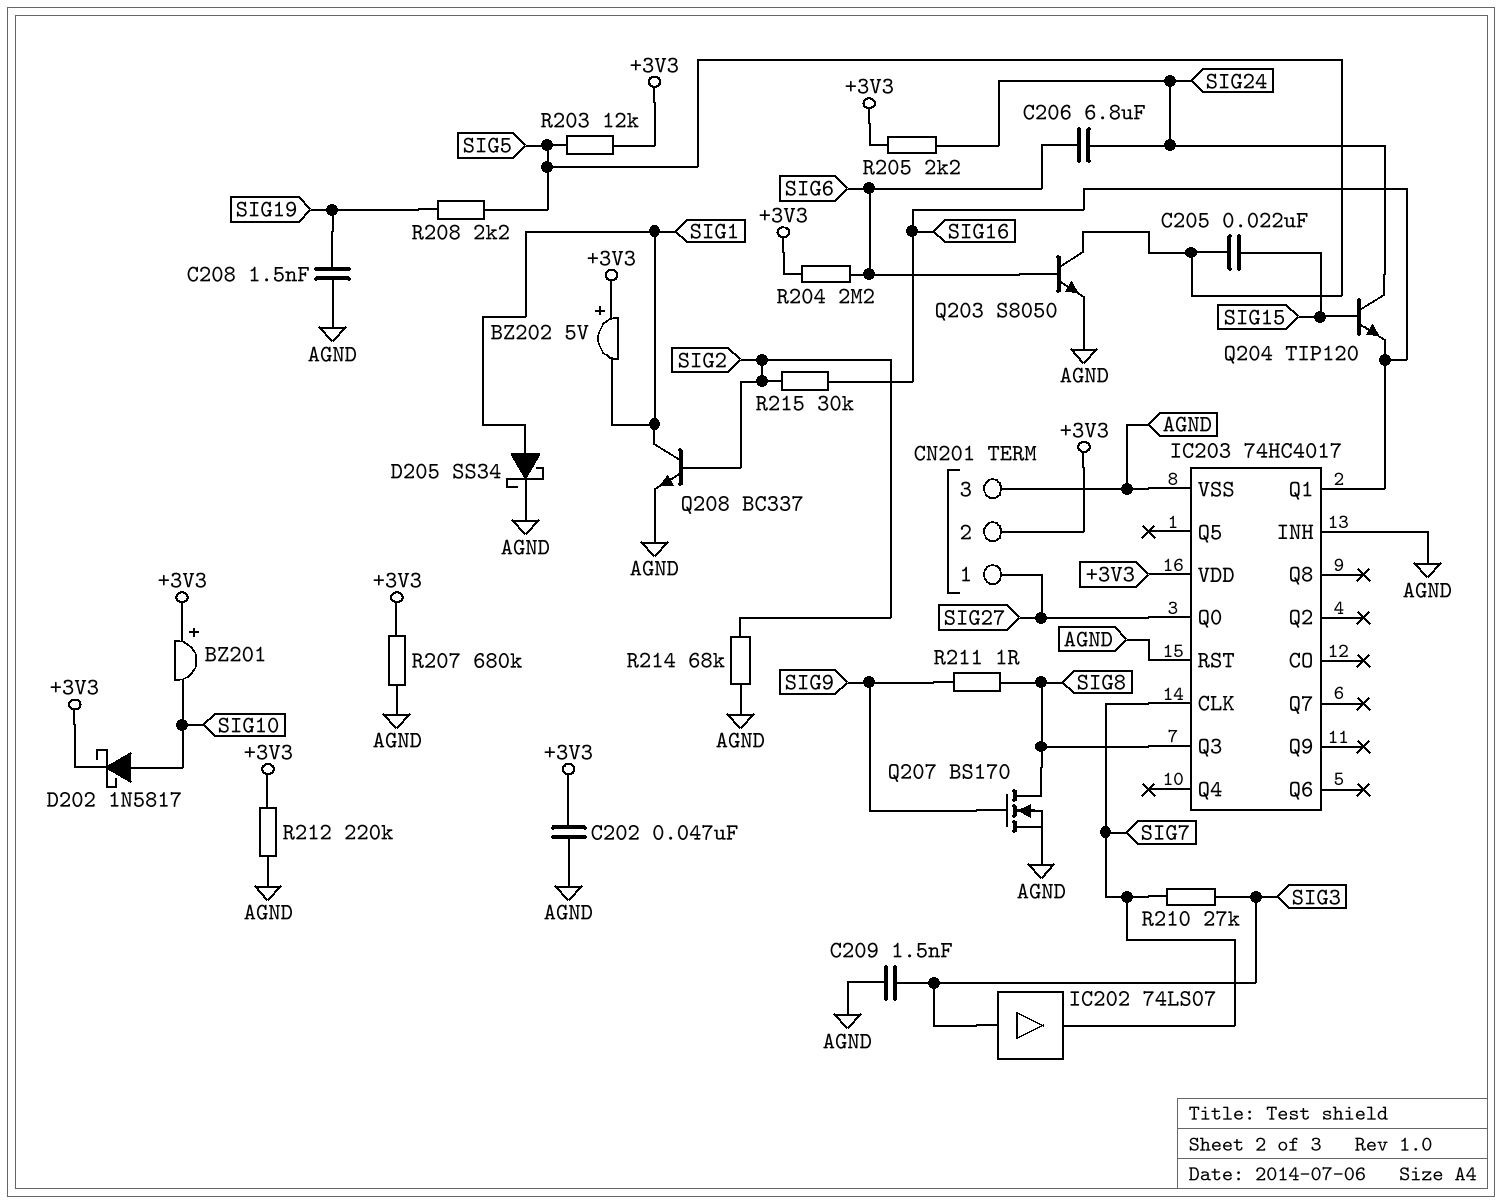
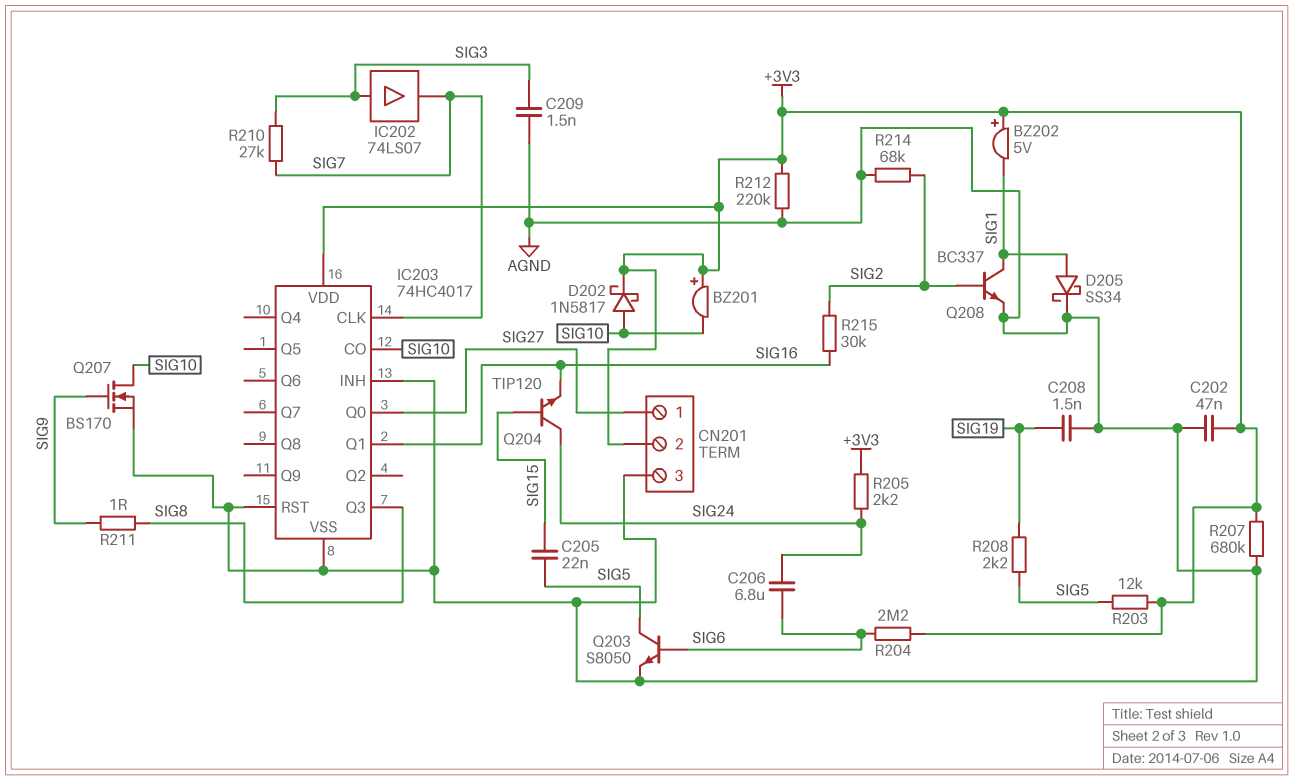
IC203 pin CO: none -> SIG10
Q207: NMOS BS170 (G SIG9, D SIG8, S AGND) -> NMOS BS170 (G SIG9, D SIG10, S AGND)

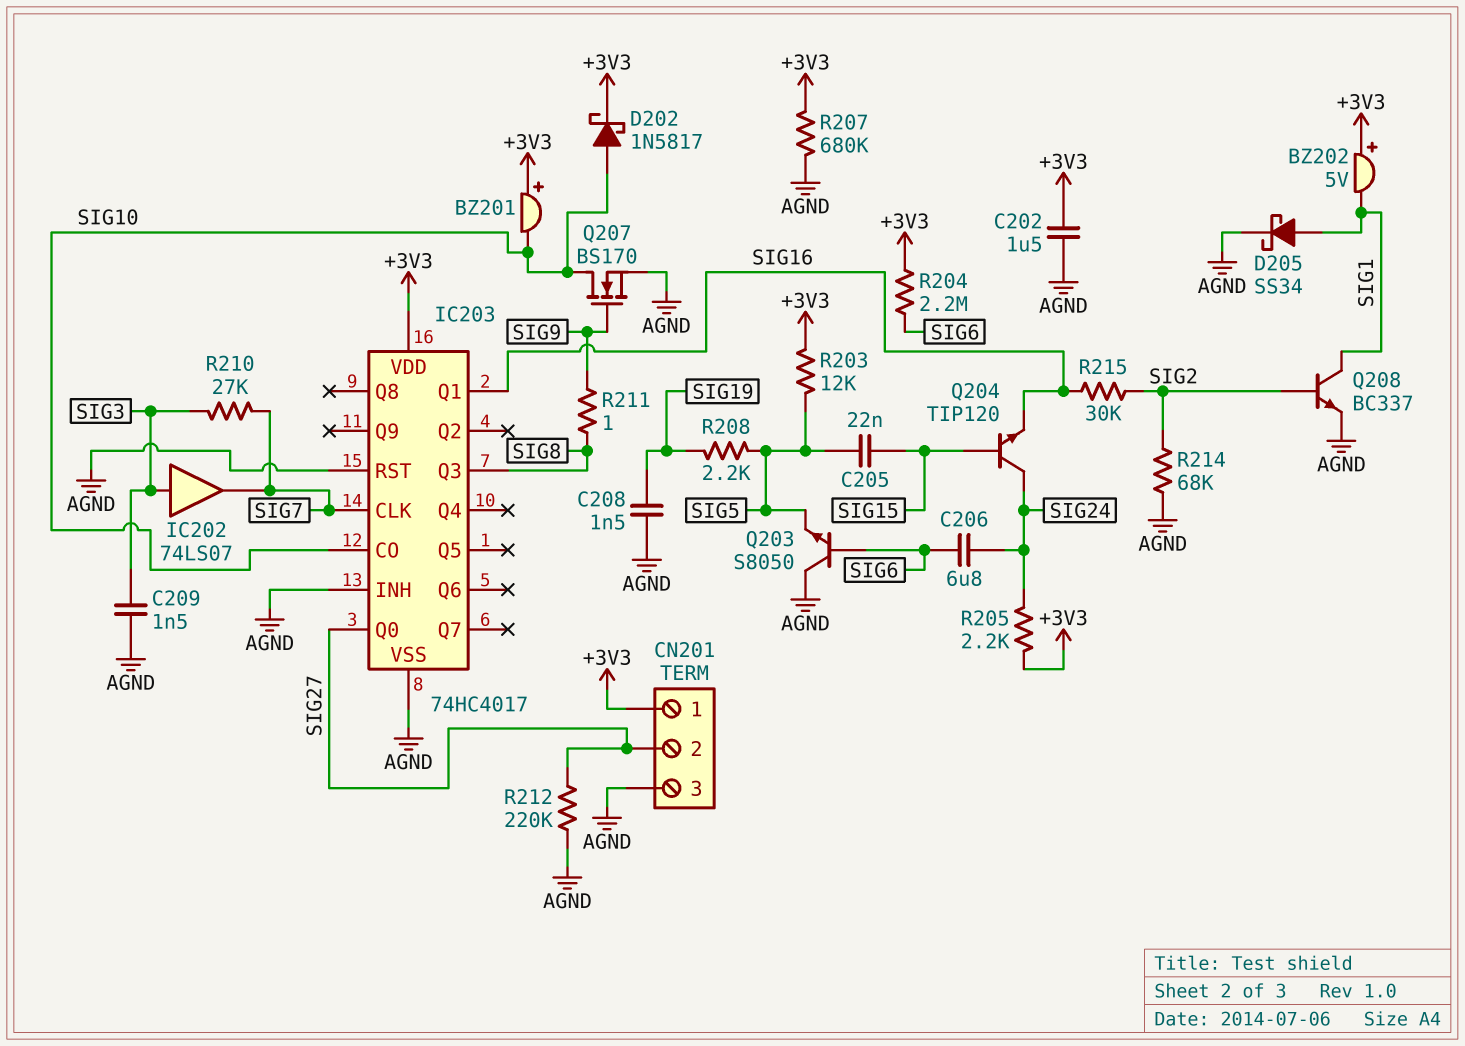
C202: 47nF (+3V3, AGND) -> 1.5uF (+3V3, AGND)
CN201 pin 1: SIG27 -> +3V3
CN201 pin 2: +3V3 -> SIG27
Q203: NPN S8050 (B SIG6, C SIG5, E AGND) -> NPN S8050 (B SIG6, C AGND, E SIG5)
R212: 220k (+3V3, AGND) -> 220k (AGND, SIG27)

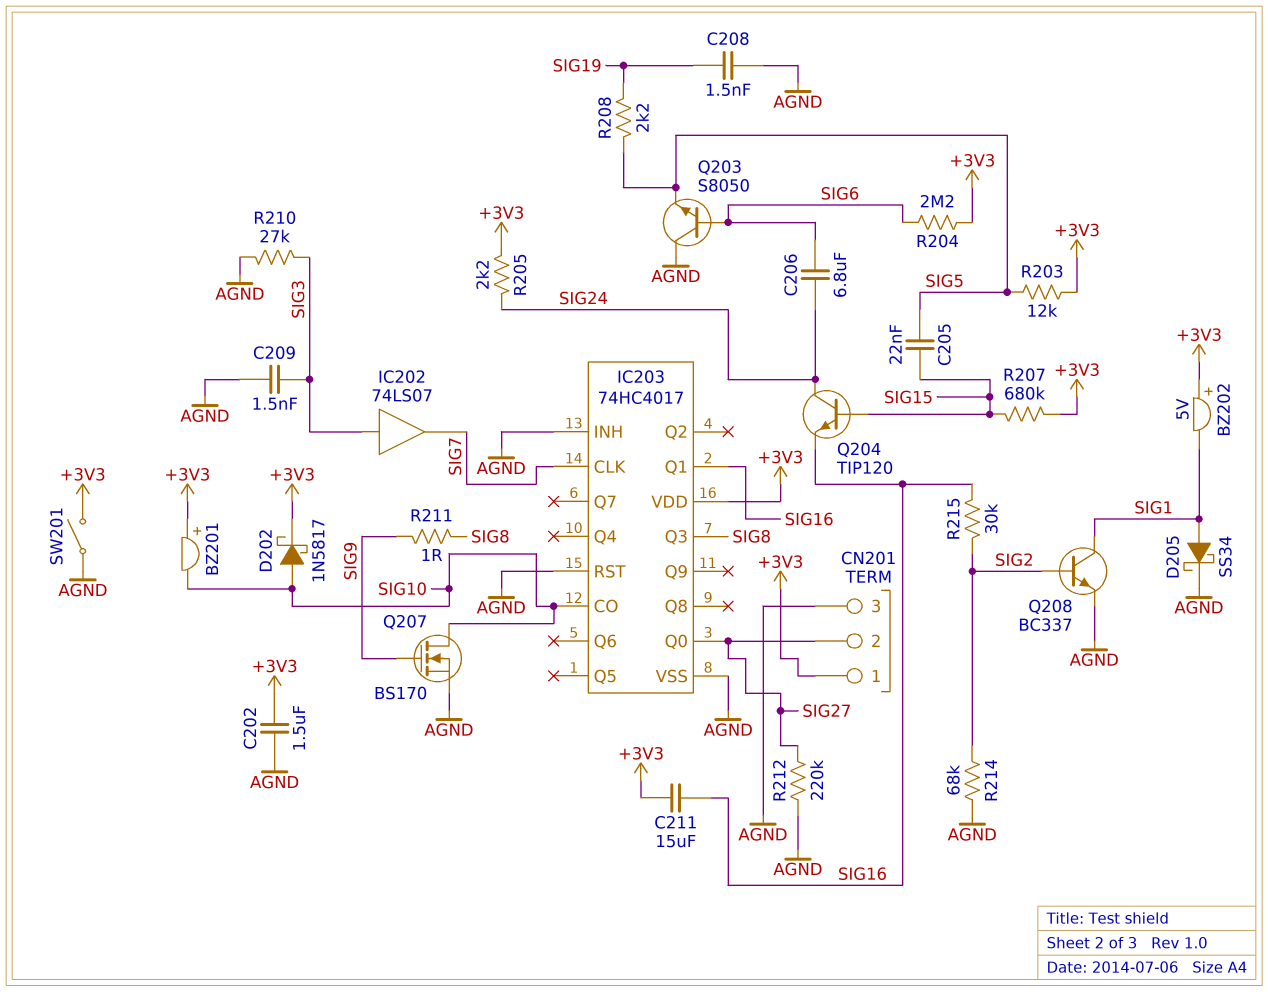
C211: none -> 15uF (+3V3, SIG16)
R207: 680k (+3V3, AGND) -> 680k (+3V3, SIG15)
R210: 27k (SIG3, SIG7) -> 27k (AGND, SIG3)
SW201: none -> switch (+3V3, AGND)

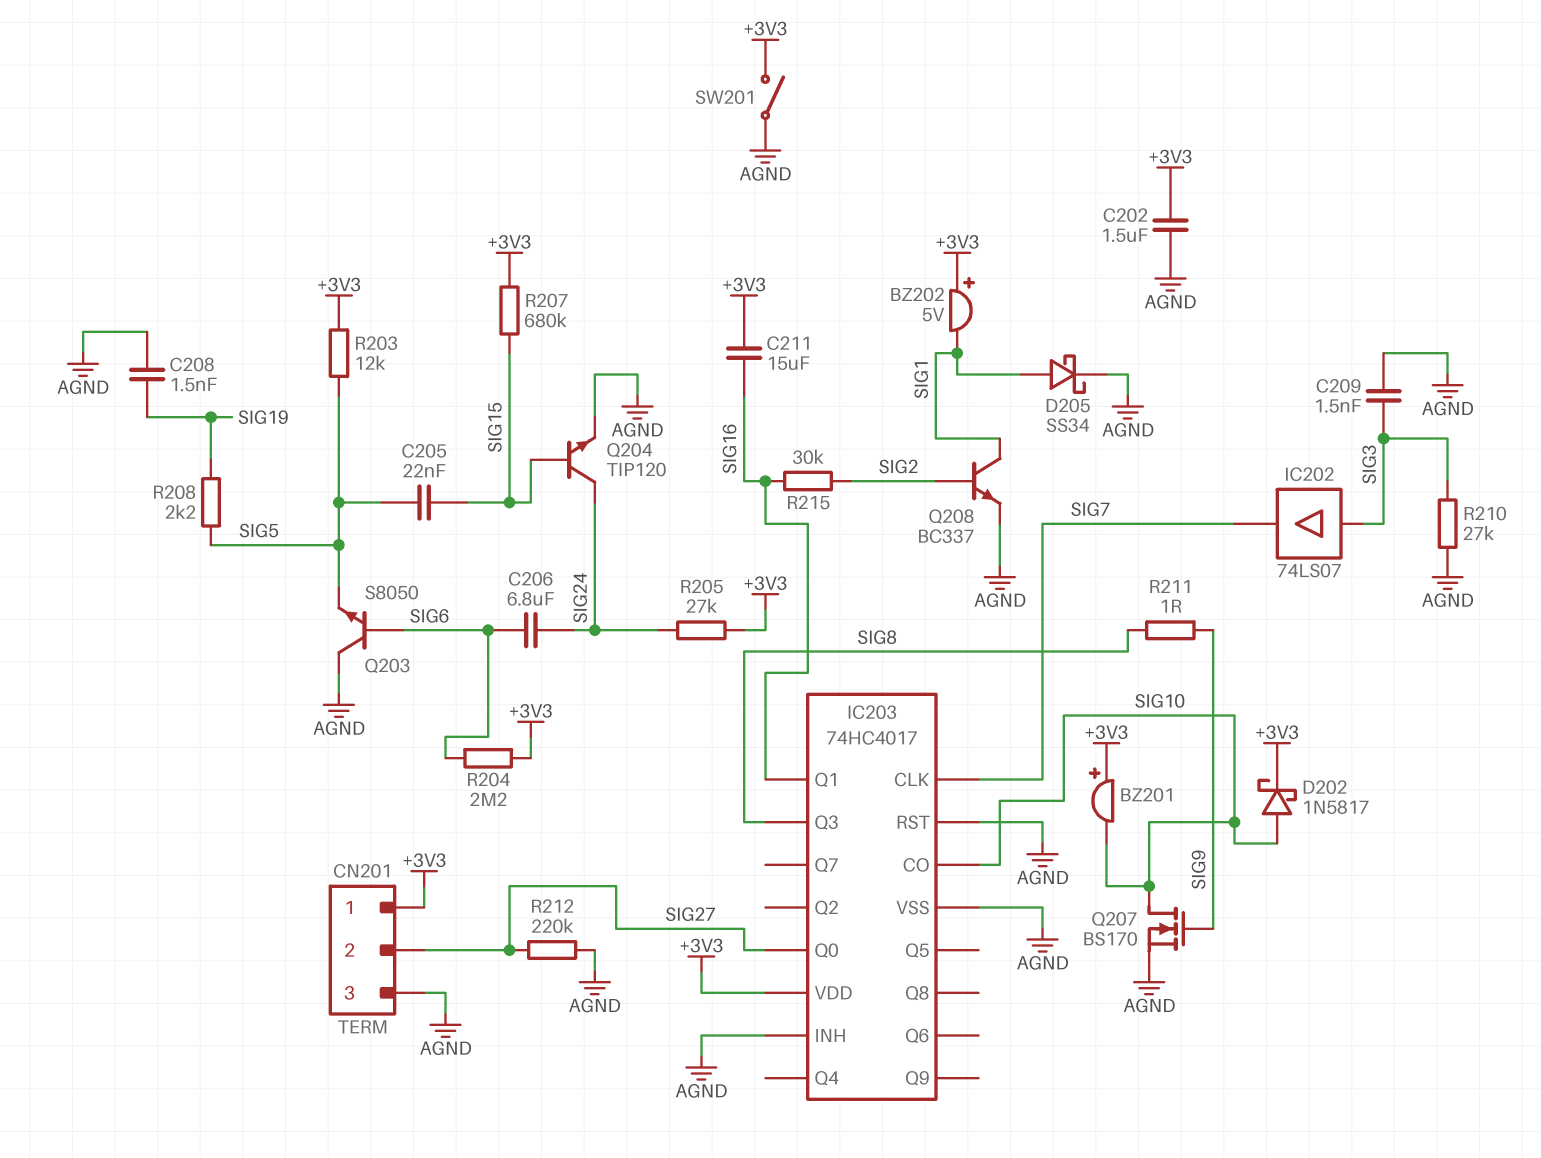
Q204: NPN TIP120 (B SIG15, C SIG24, E SIG16) -> NPN TIP120 (B SIG15, C SIG24, E AGND)
R205: 2.2k (+3V3, SIG24) -> 27k (+3V3, SIG24)
R214: 68k (AGND, SIG2) -> none

